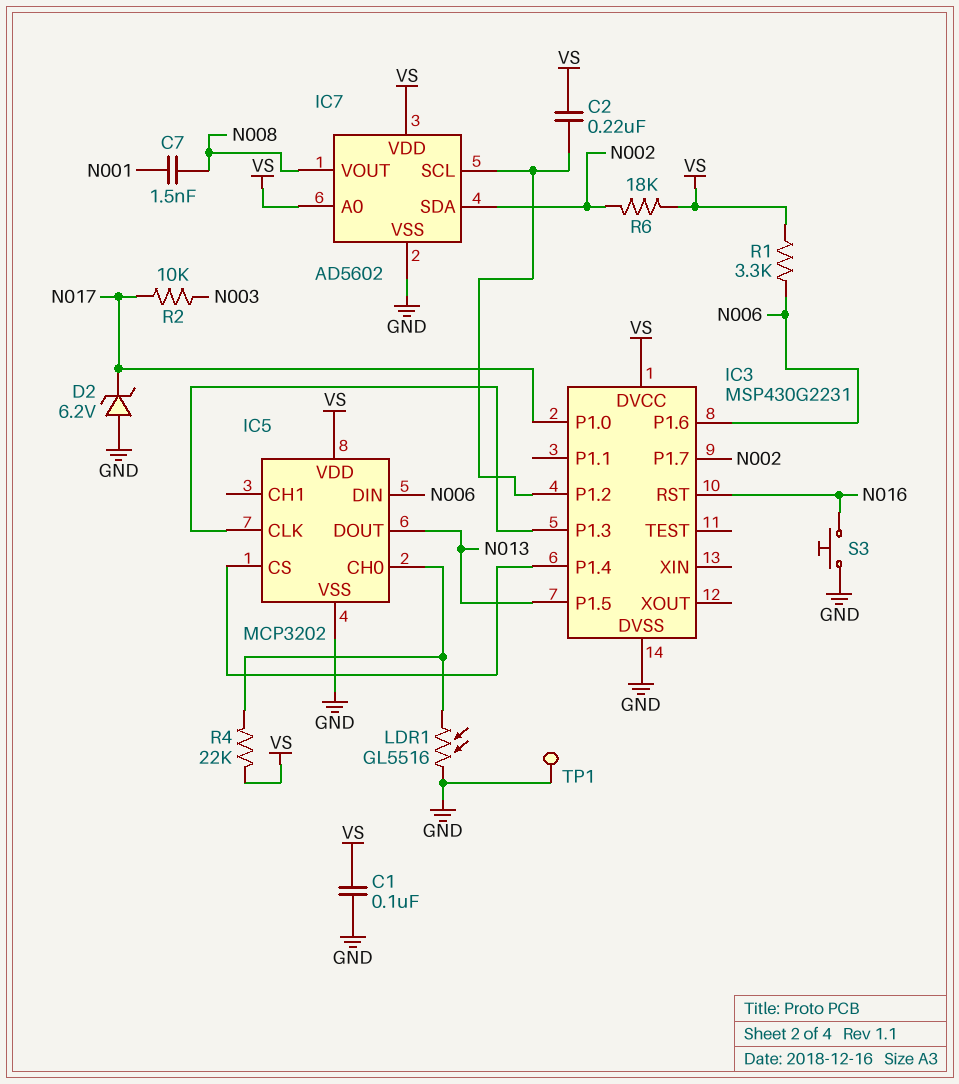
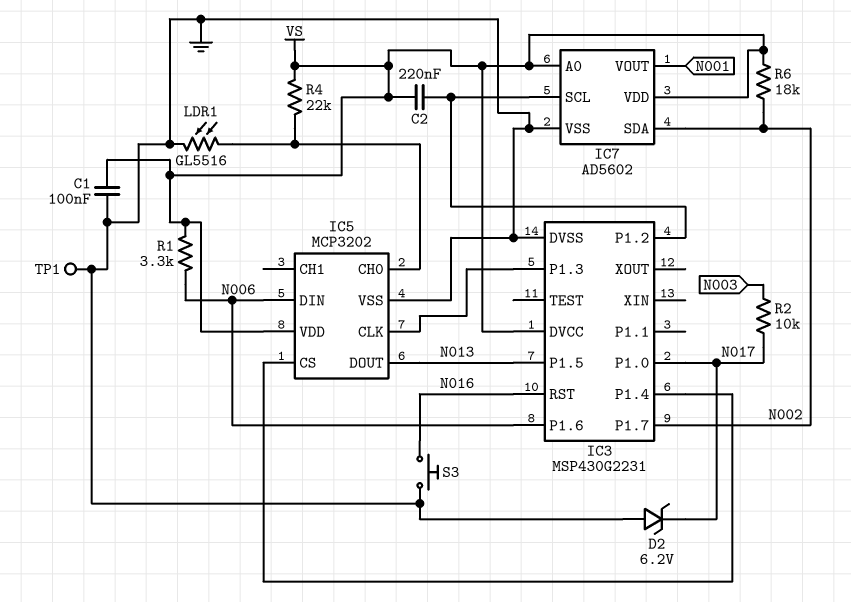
C7: 1.5nF (N001, N008) -> none
IC7 pin VOUT: N008 -> N001

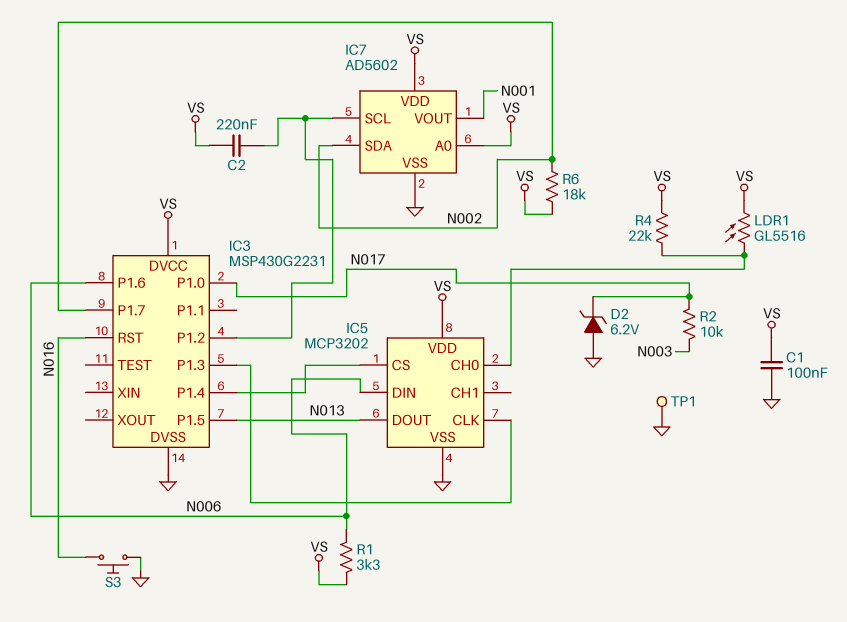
LDR1: GL5516 (GND, IC5/CH0) -> GL5516 (IC5/CH0, VS)

